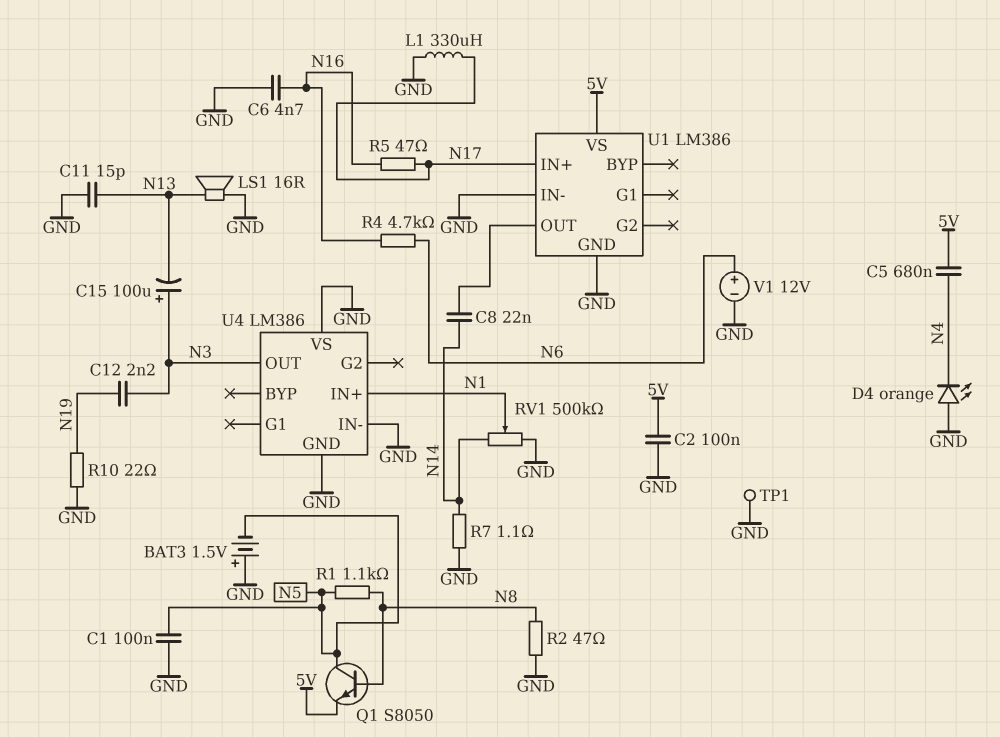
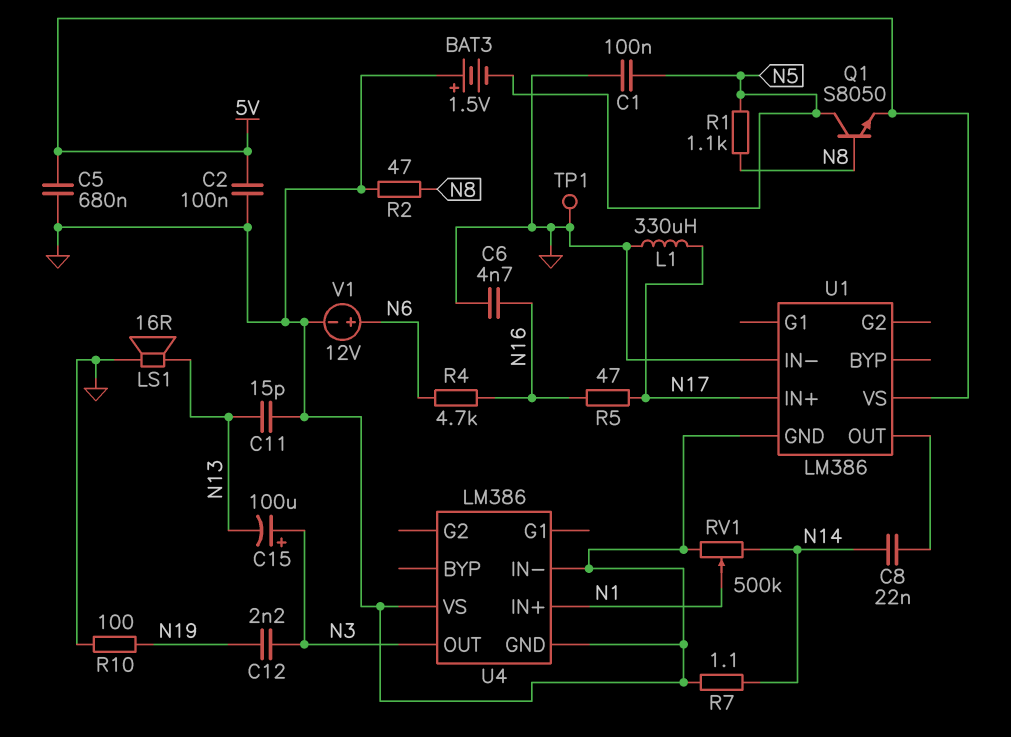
C5: 680nF (5V, N4) -> 680nF (5V, GND)
D4: LED orange (A GND, K N4) -> none
R10: 22 (GND, N19) -> 100 (GND, N19)

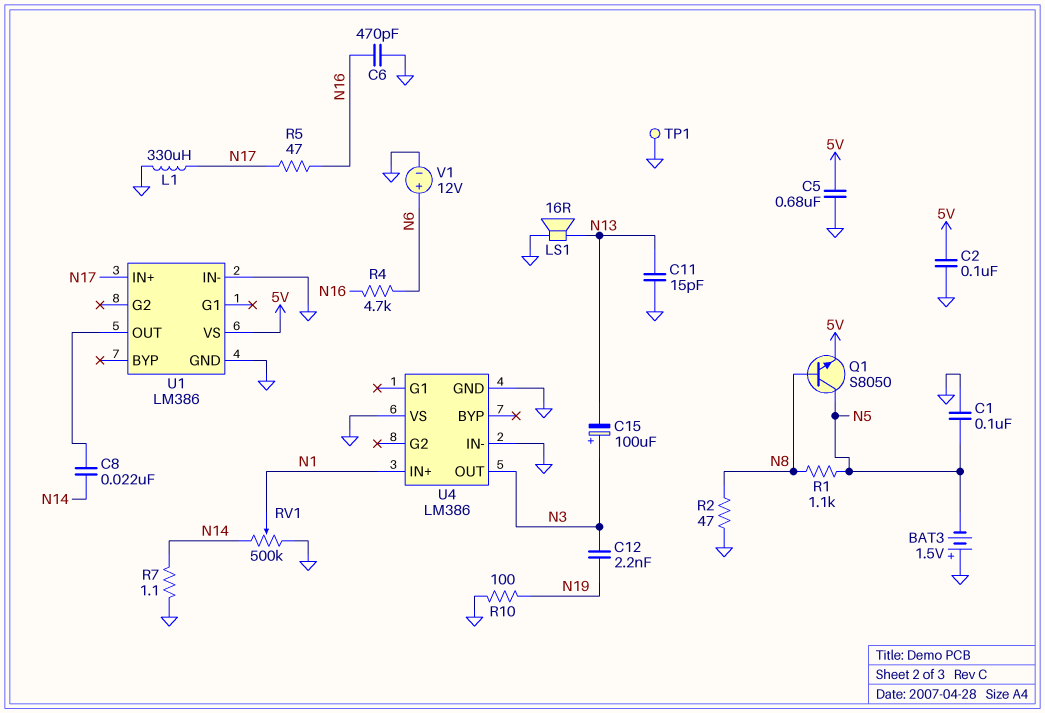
C6: 4.7nF (GND, N16) -> 470pF (GND, N16)

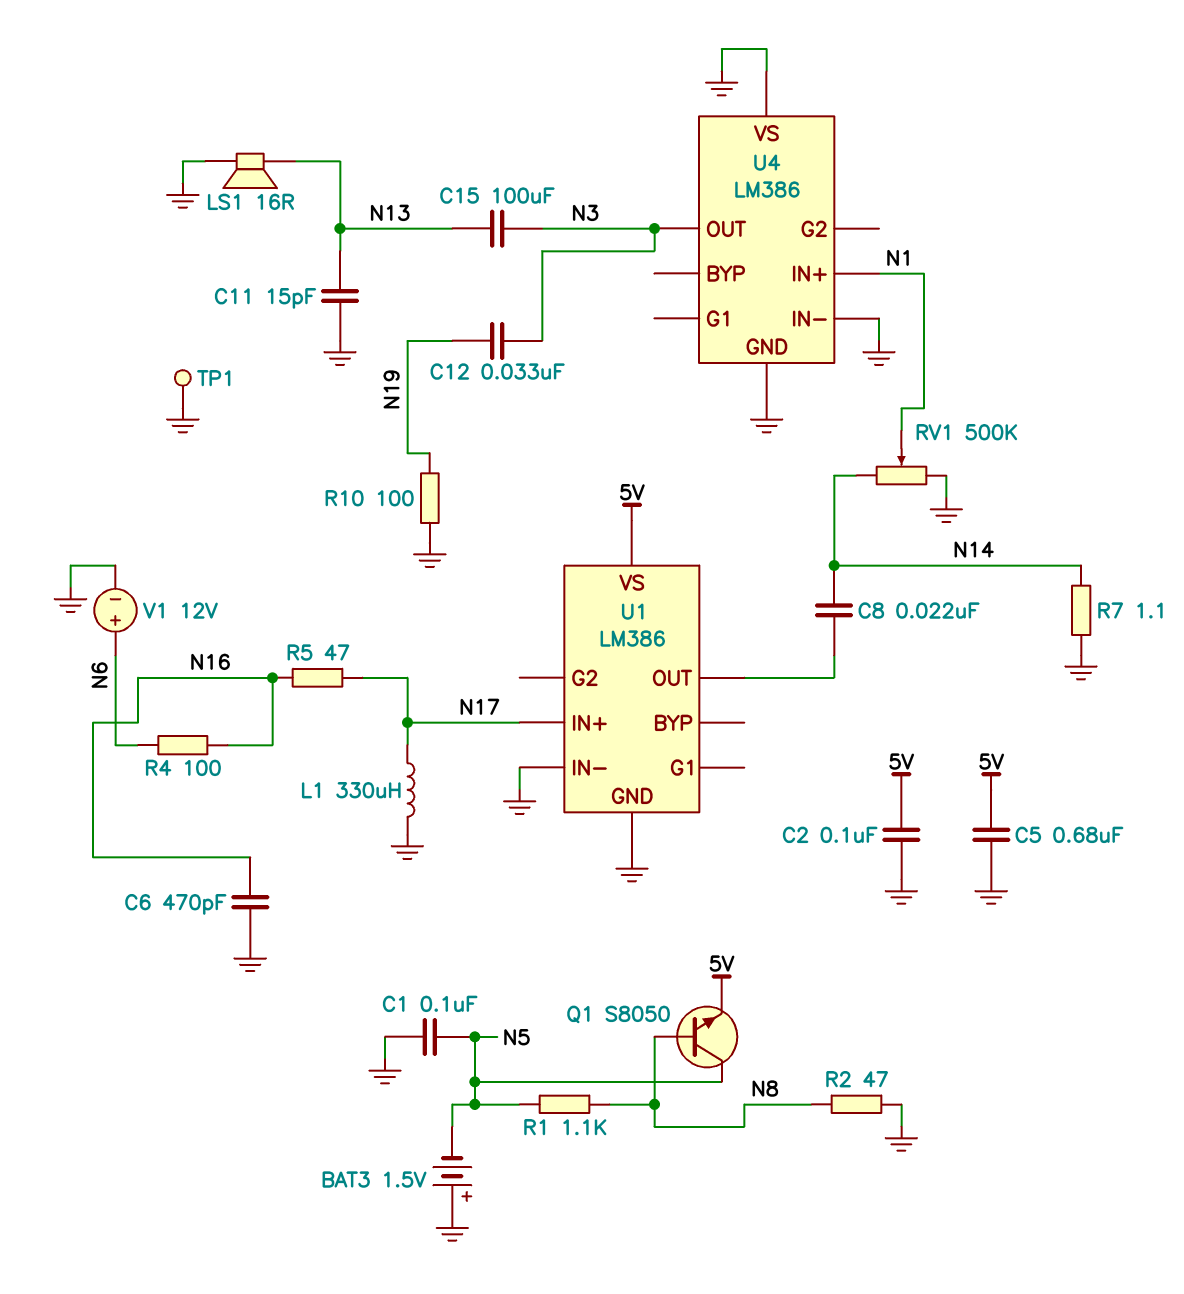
C12: 2.2nF (N3, N19) -> 33nF (N3, N19)
C15: 100uF (plus N3, minus N13) -> 100uF (N3, N13)
R4: 4.7k (N6, N16) -> 100 (N6, N16)

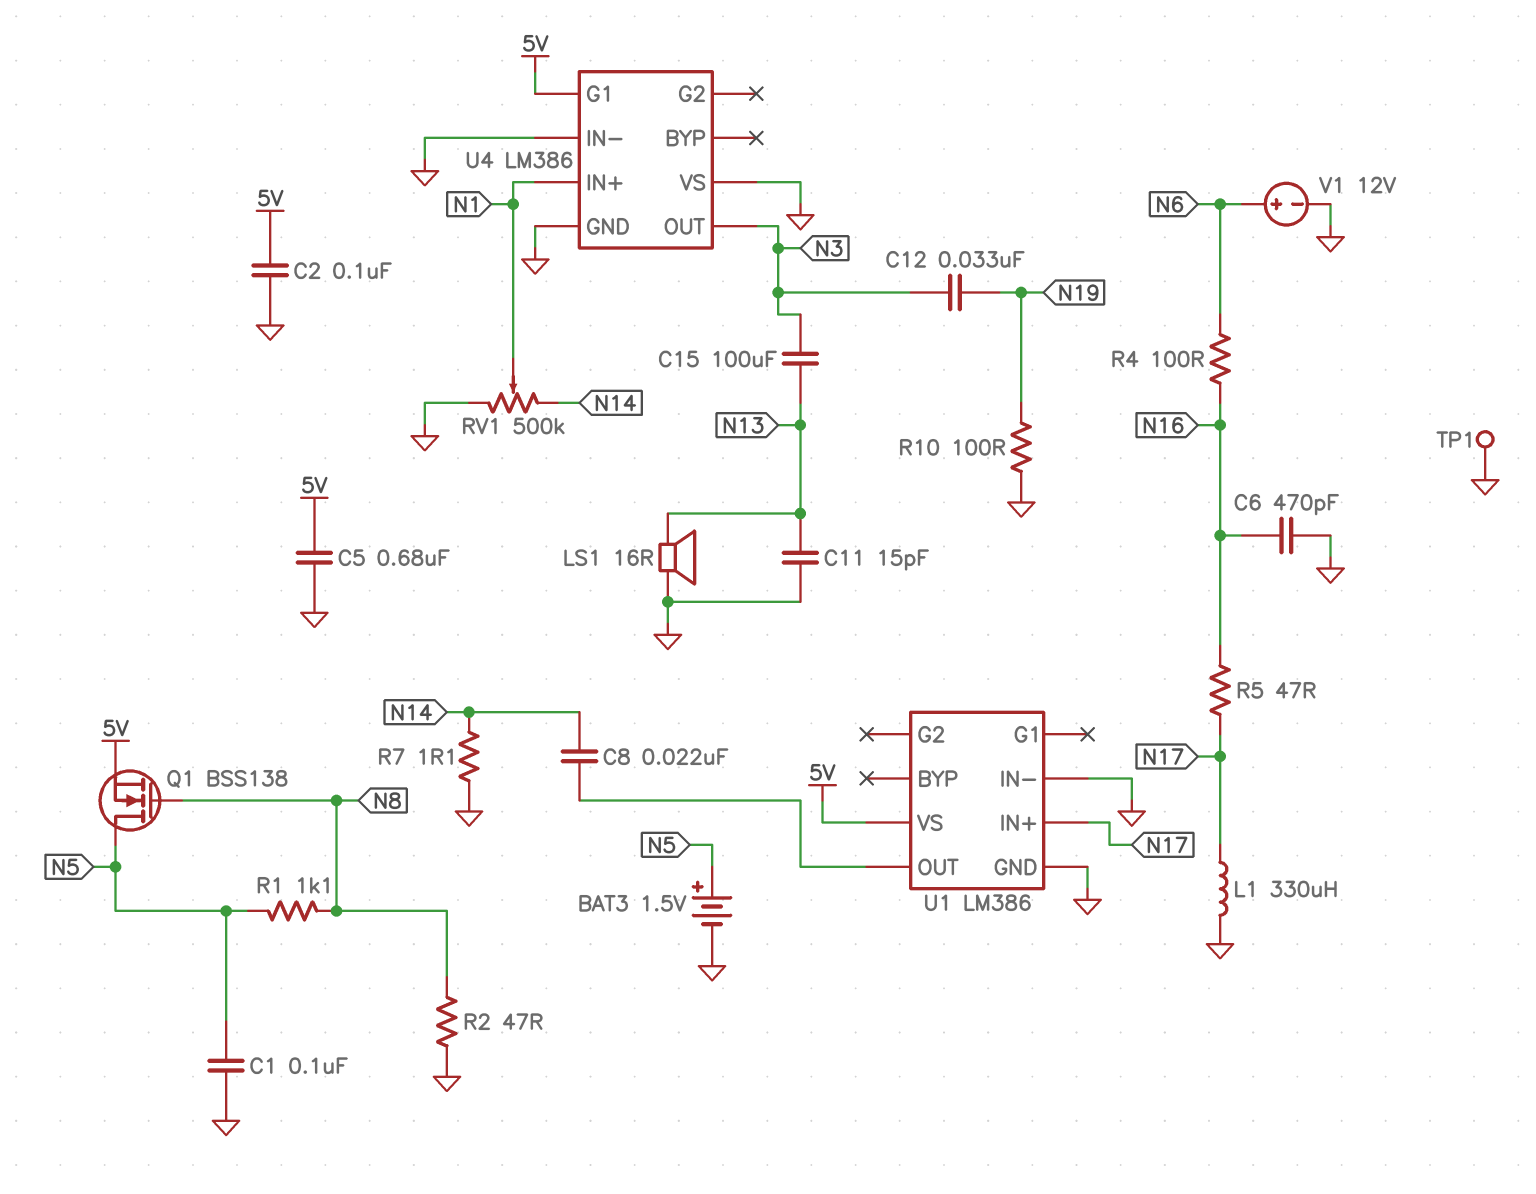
BAT3: 1.5V (plus GND, minus N5) -> 1.5V (plus N5, minus GND)
Q1: NPN S8050 (B N8, C N5, E 5V) -> NMOS BSS138 (G N8, D N5, S 5V)
U4 pin G1: none -> 5V

